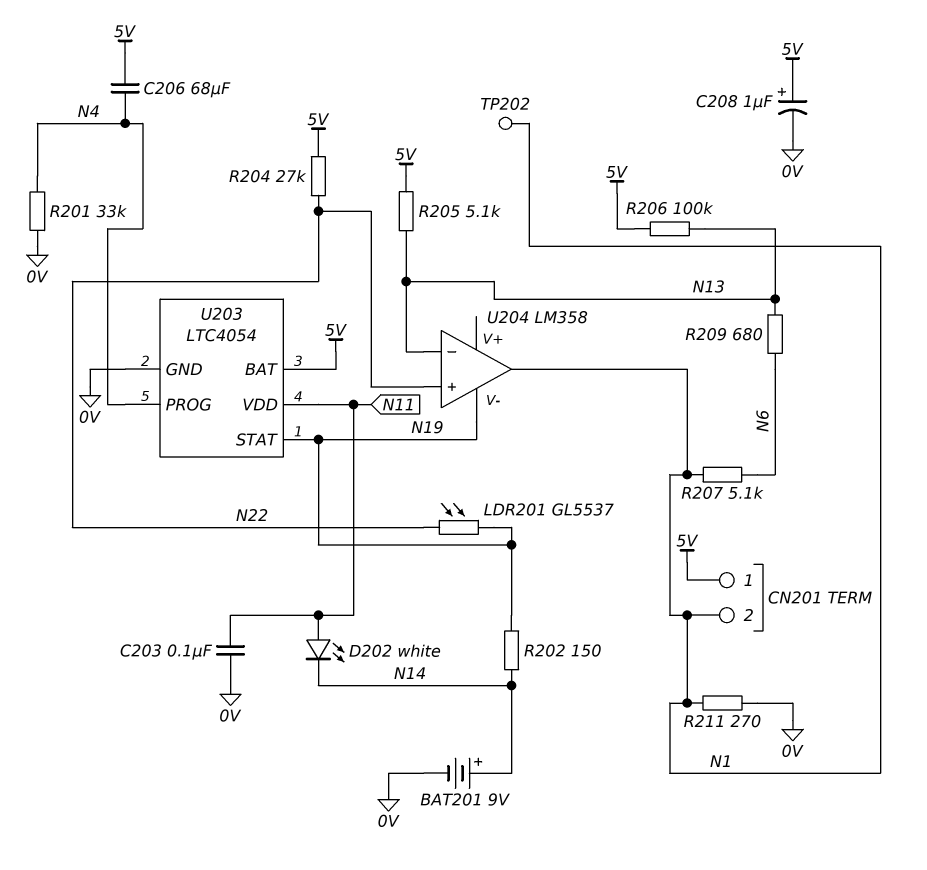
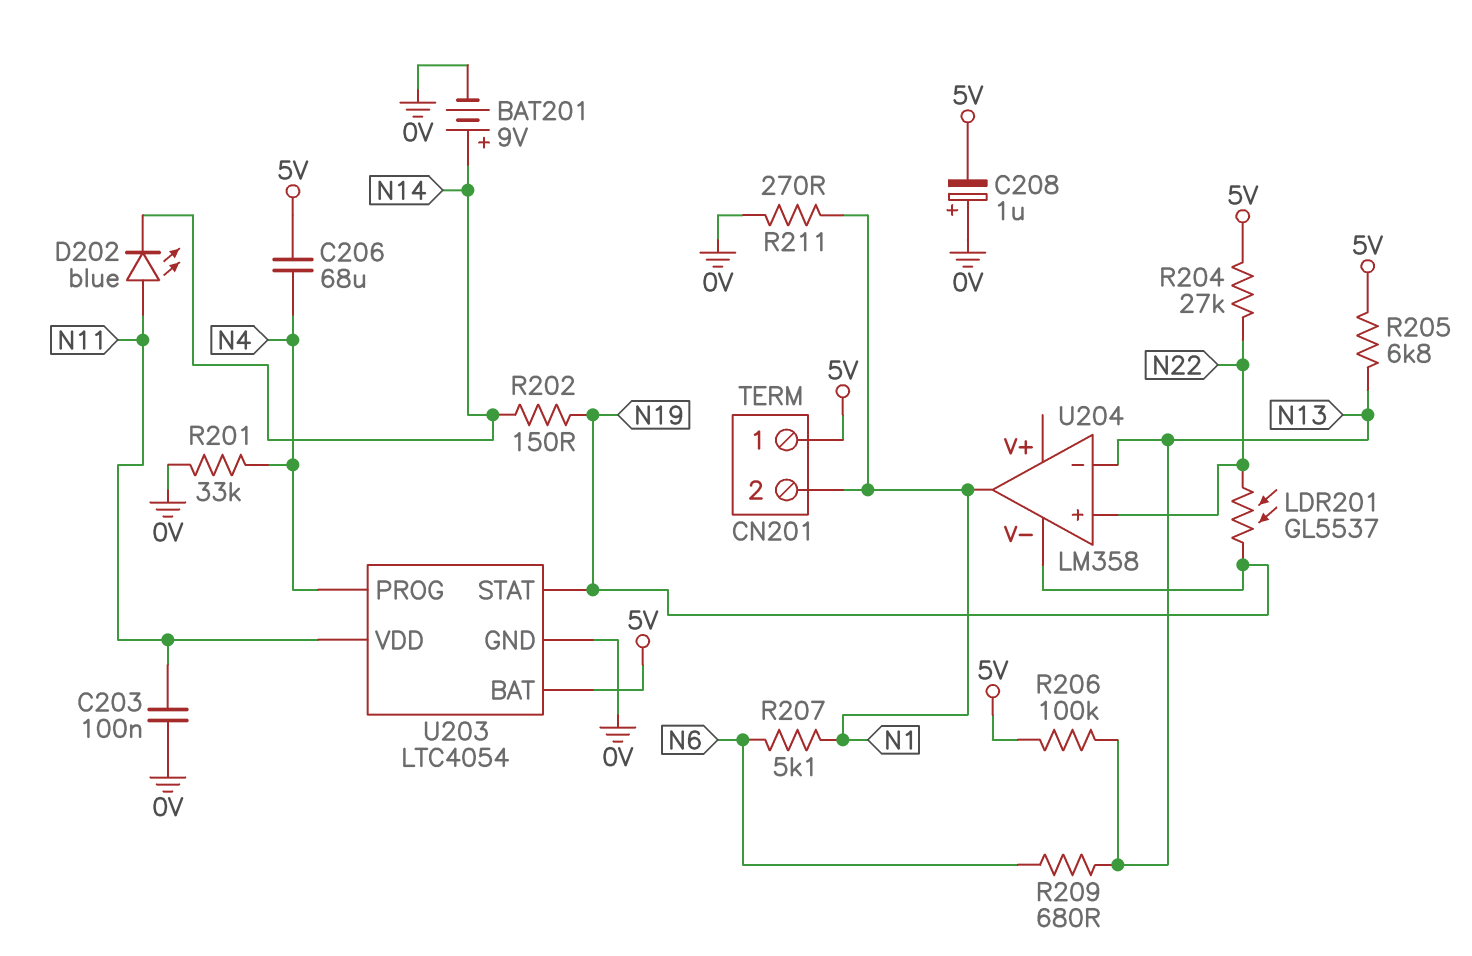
C208: 1uF (plus 5V, minus 0V) -> 1uF (plus 0V, minus 5V)
D202: LED white (A N11, K N14) -> LED blue (A N11, K N14)
R205: 5.1k (5V, N13) -> 6.8k (5V, N13)
TP202: test point (N1) -> none

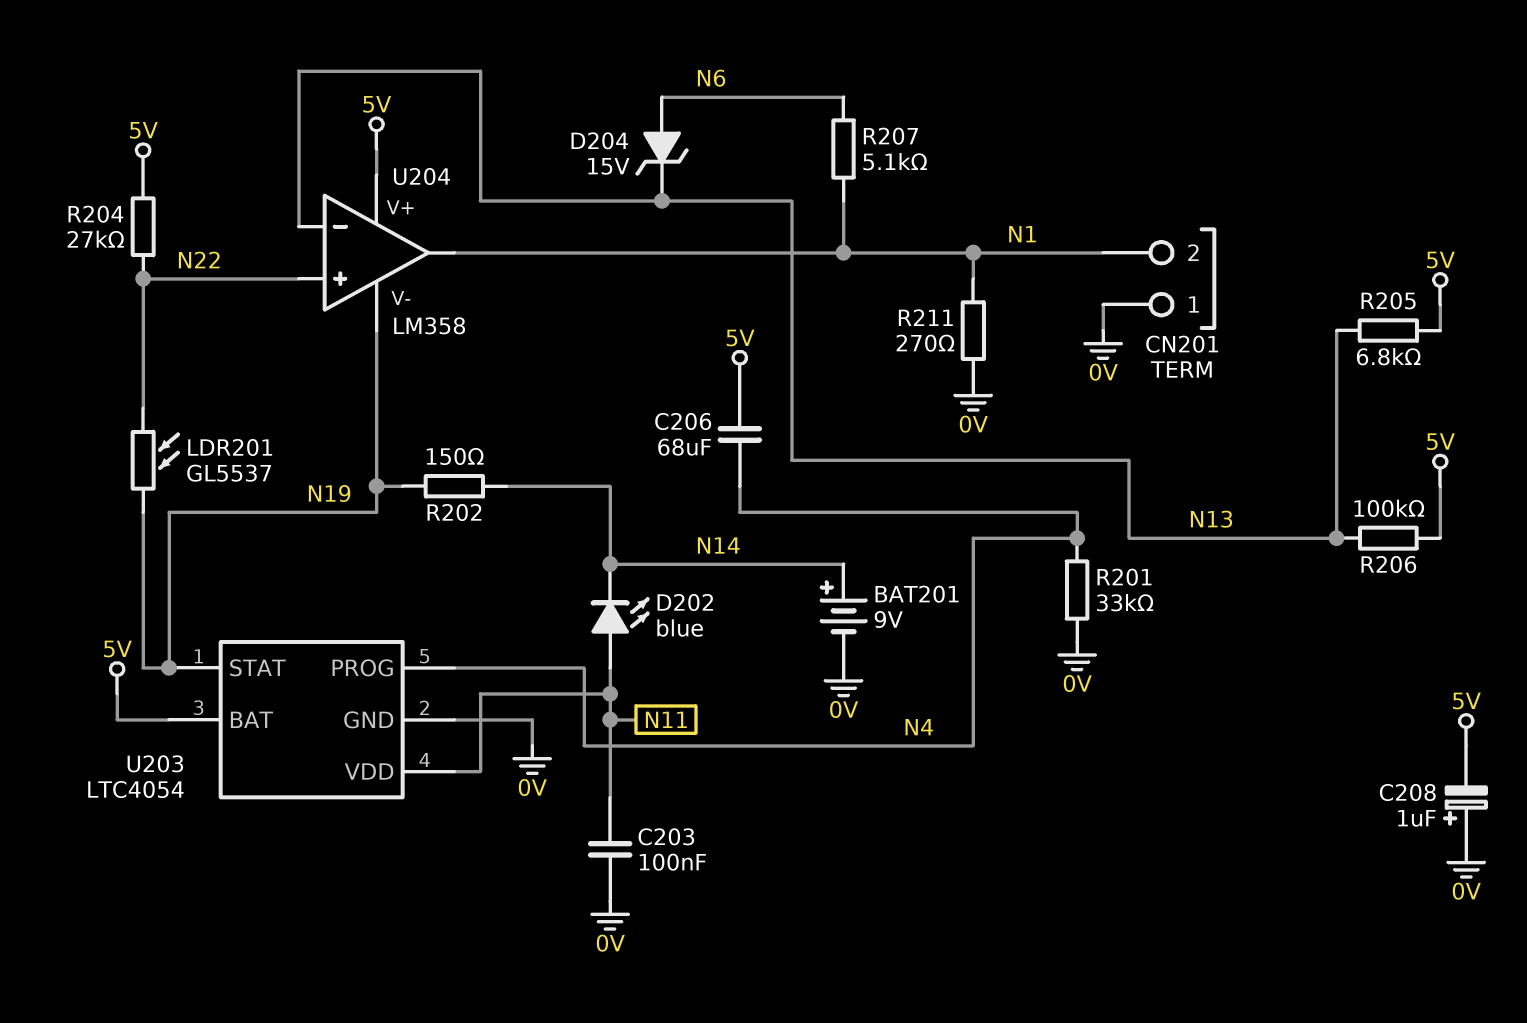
CN201 pin 1: 5V -> 0V
D204: none -> zener 15V (A N6, K N13)
R209: 680 (N6, N13) -> none
U204 pin V+: none -> 5V

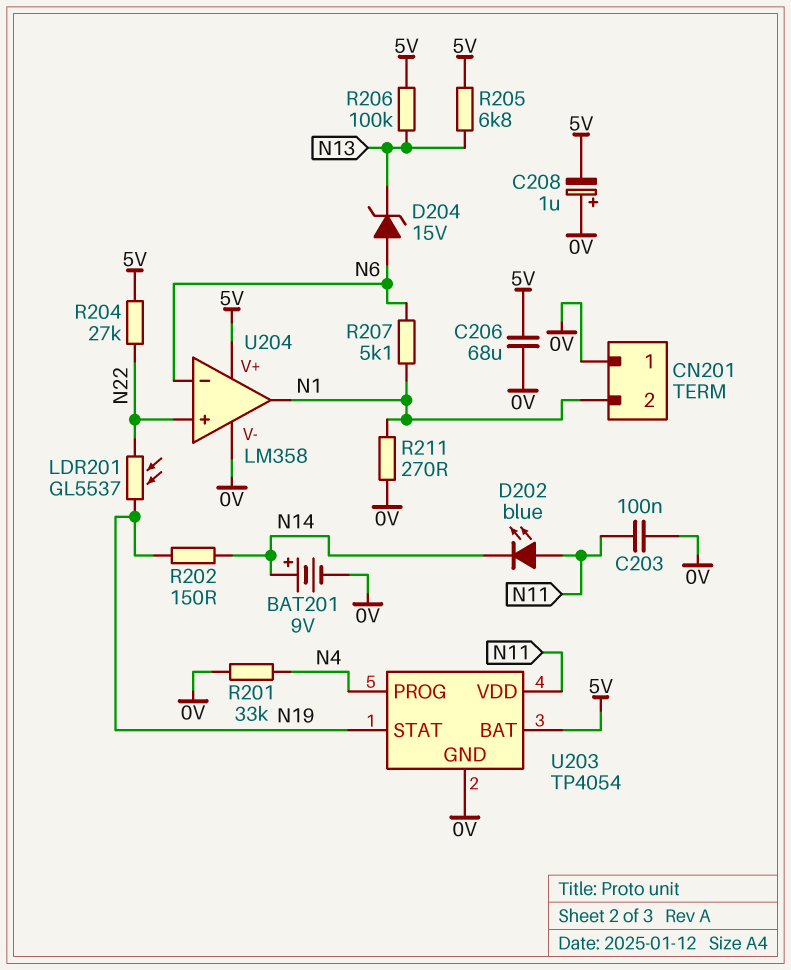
C206: 68uF (5V, N4) -> 68uF (0V, 5V)
U203: LTC4054 -> TP4054
U204 pin V-: N19 -> 0V
U204 pin in-: N13 -> N6

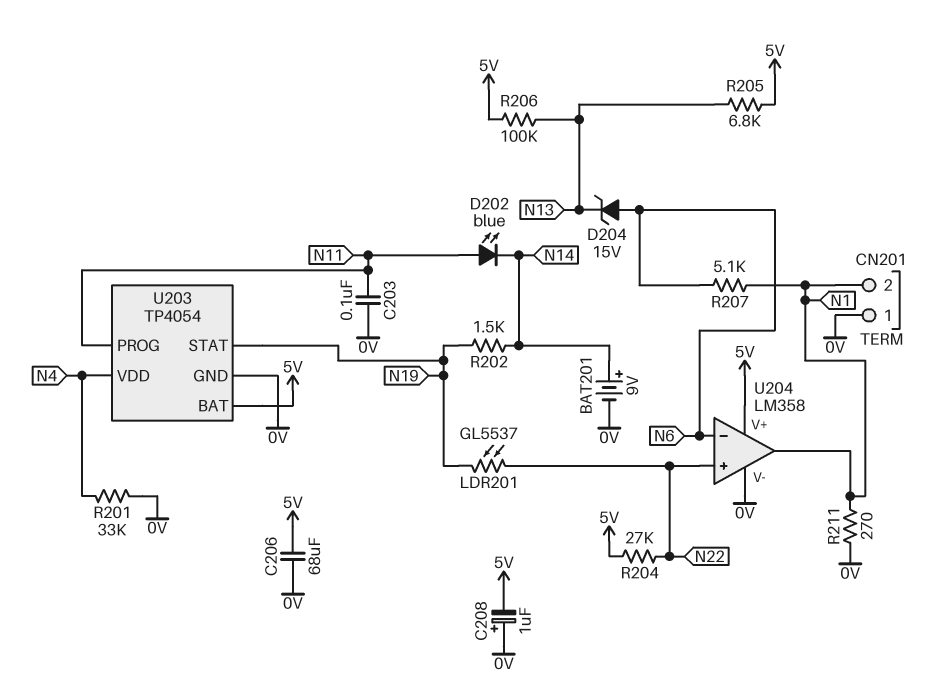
R202: 150 (N14, N19) -> 1.5k (N14, N19)
U203 pin PROG: N4 -> N11
U203 pin VDD: N11 -> N4

